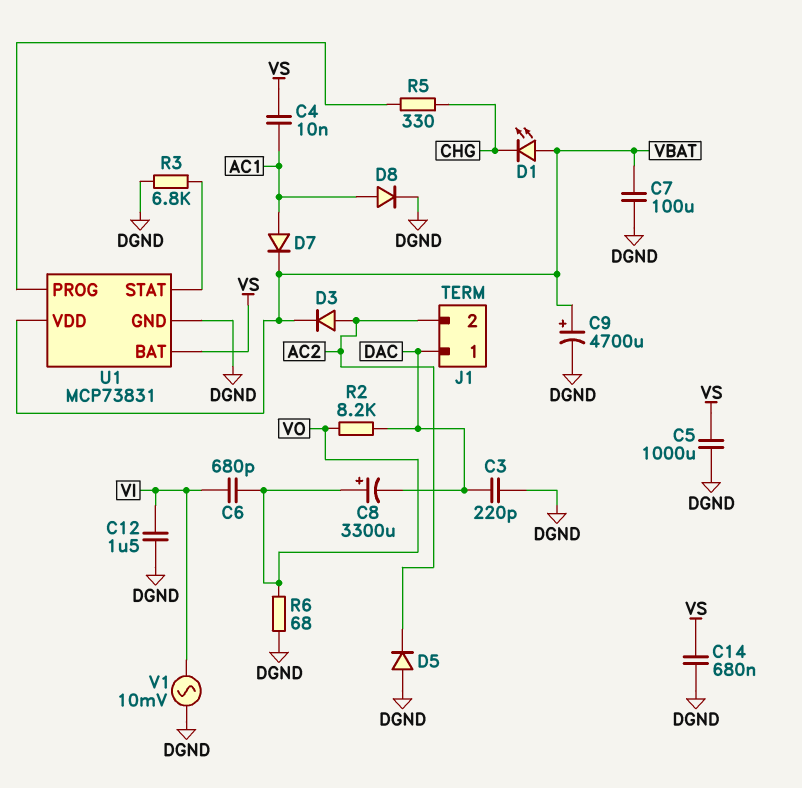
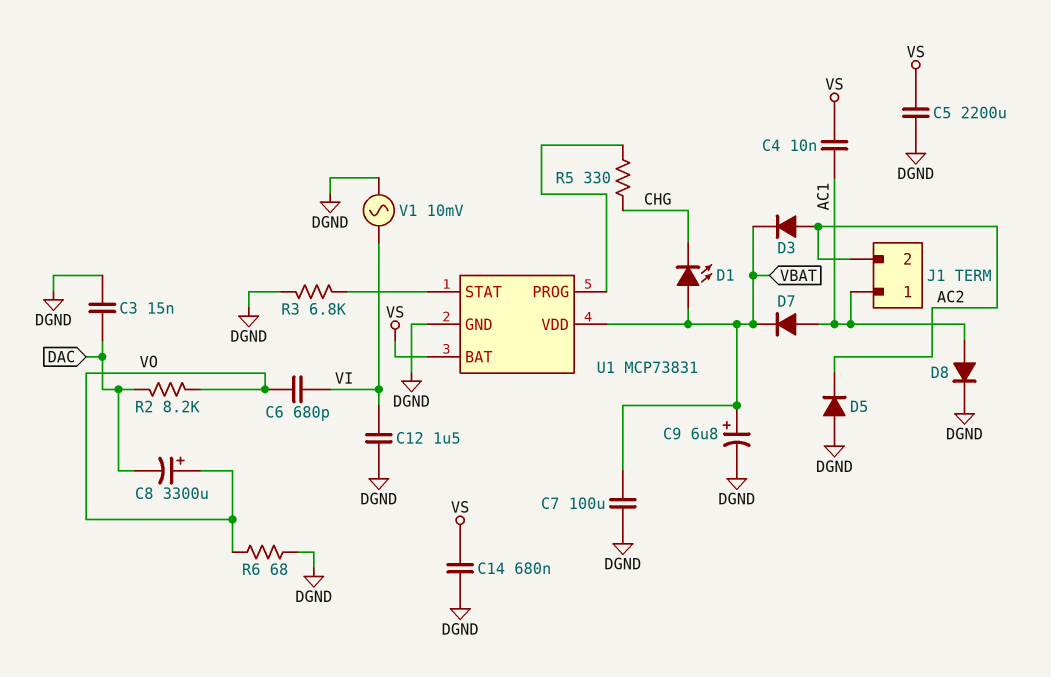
C3: 220pF (DAC, DGND) -> 15nF (DAC, DGND)
C5: 1000uF (DGND, VS) -> 2200uF (DGND, VS)
C9: 4700uF (plus VBAT, minus DGND) -> 6.8uF (plus VBAT, minus DGND)
J1 pin 1: DAC -> AC1

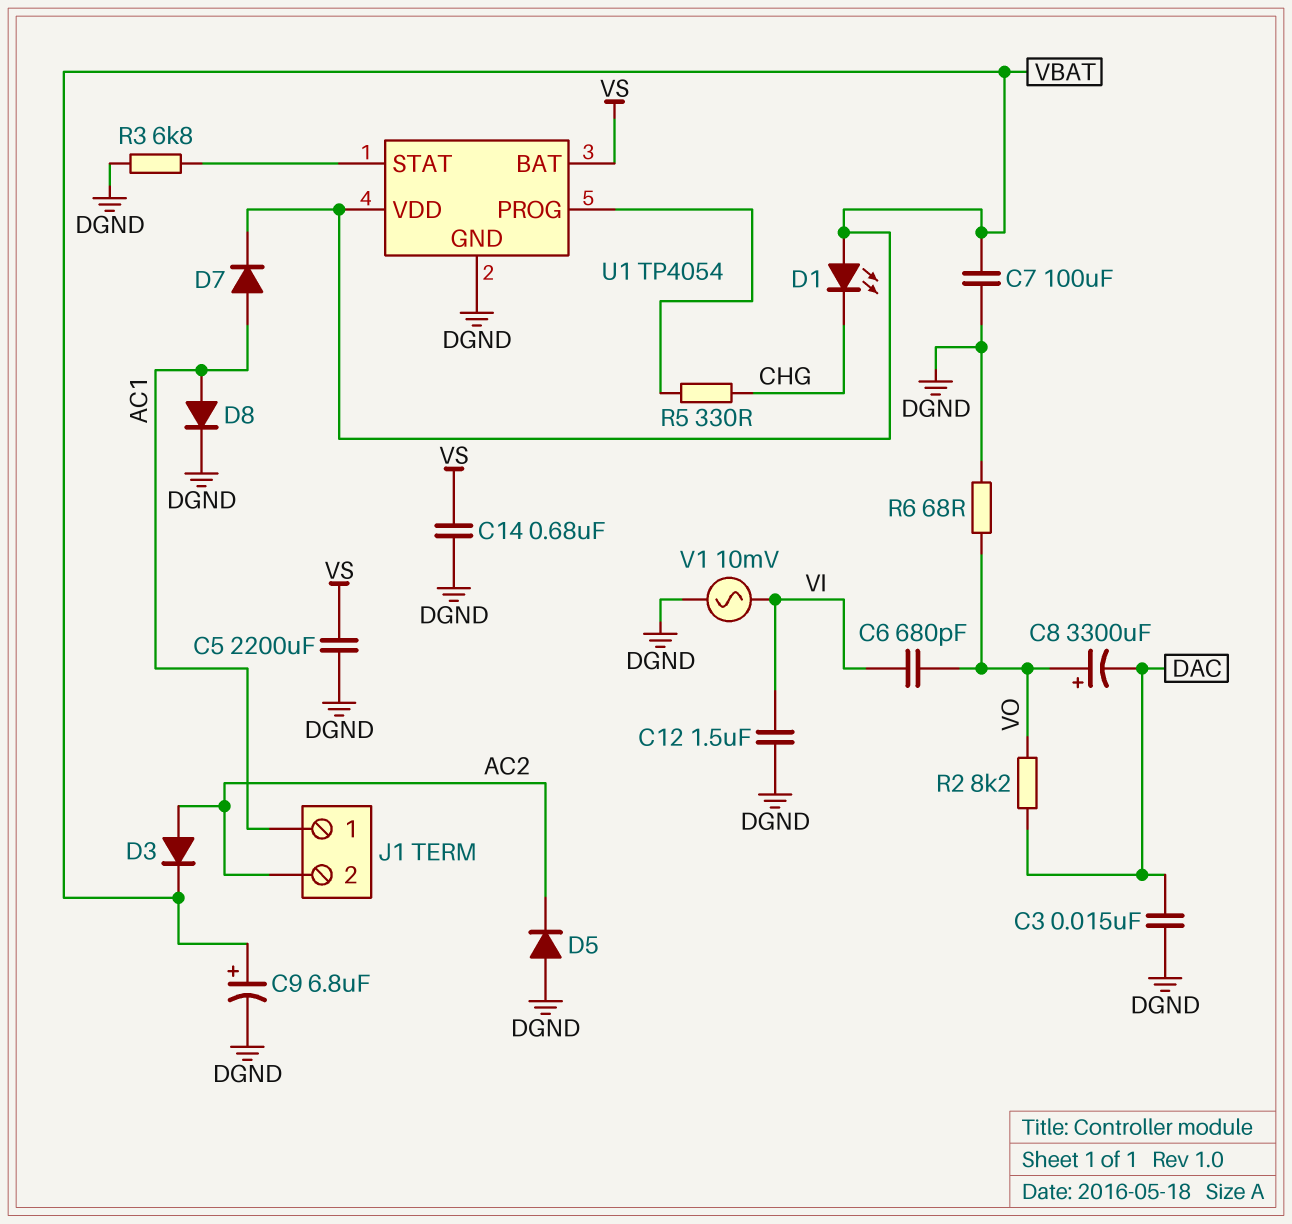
C4: 10nF (AC1, VS) -> none
U1: MCP73831 -> TP4054

